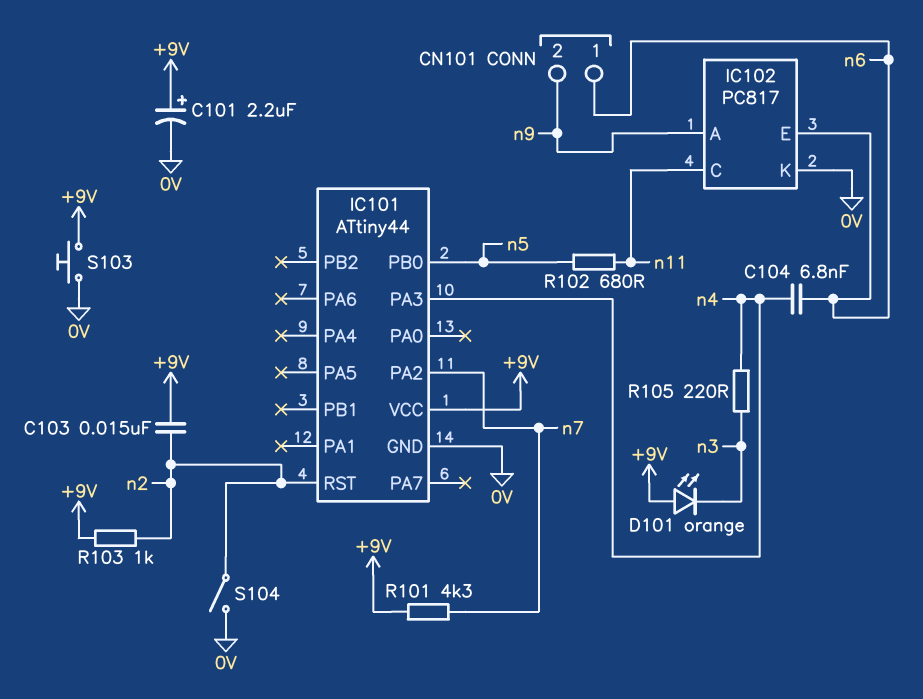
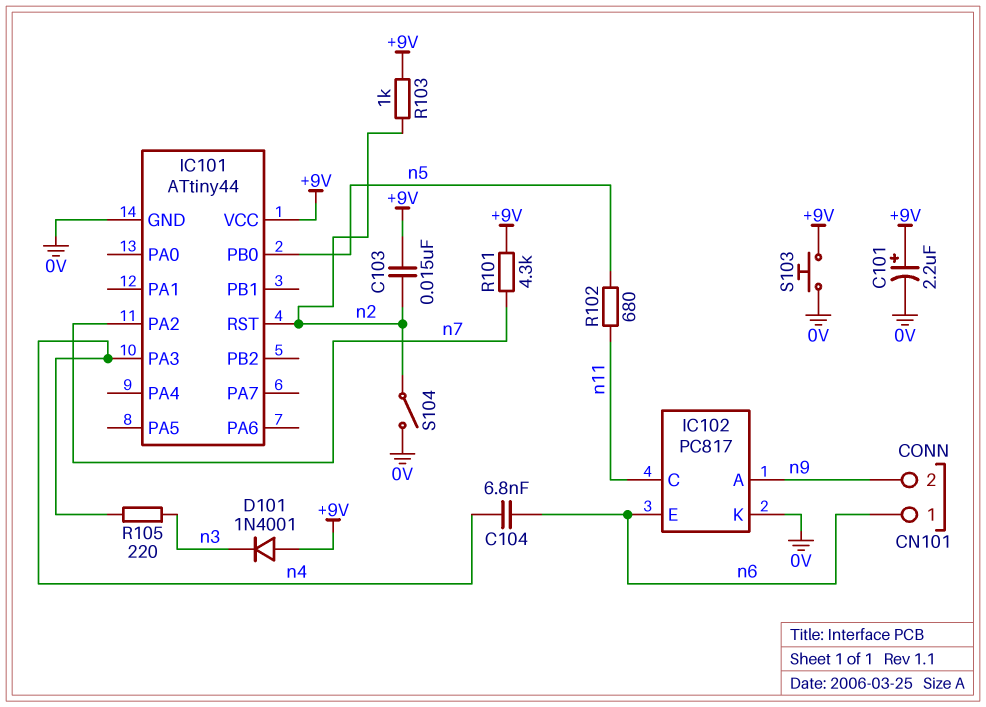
D101: LED orange (A +9V, K n3) -> diode 1N4001 (A +9V, K n3)

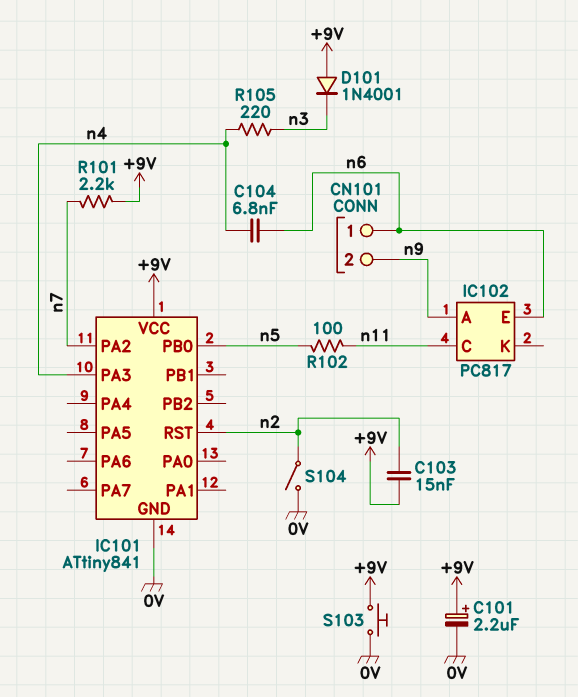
IC101: ATtiny44 -> ATtiny841
IC102 pin K: 0V -> none
R101: 4.3k (+9V, n7) -> 2.2k (+9V, n7)
R102: 680 (n5, n11) -> 100 (n5, n11)
R103: 1k (+9V, n2) -> none

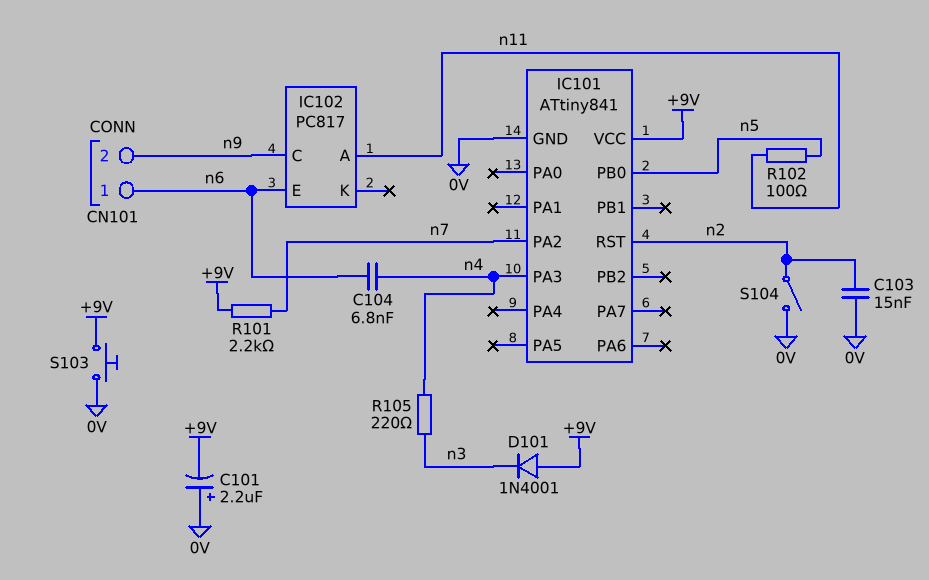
C101: 2.2uF (plus +9V, minus 0V) -> 2.2uF (plus 0V, minus +9V)
C103: 15nF (+9V, n2) -> 15nF (0V, n2)
IC102 pin A: n9 -> n11
IC102 pin C: n11 -> n9

